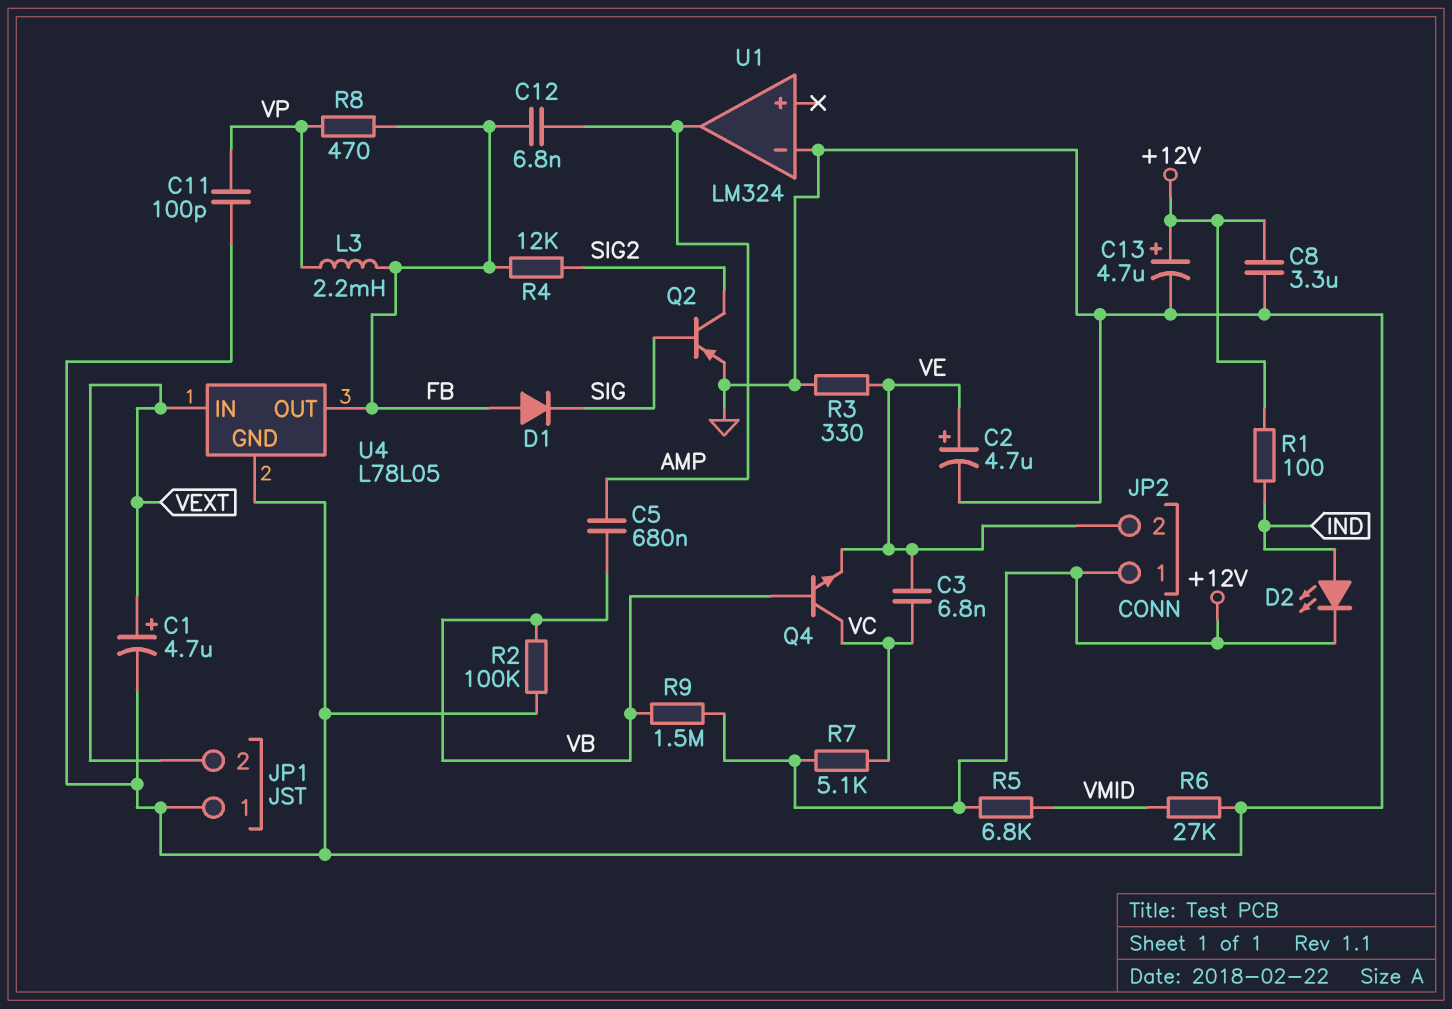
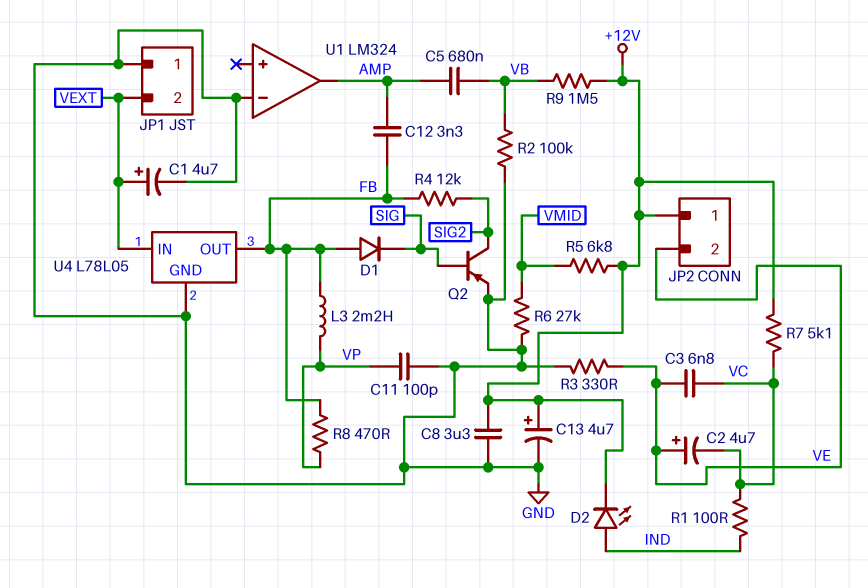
C2: 4.7uF (plus VE, minus GND) -> 4.7uF (plus VE, minus VC)
C12: 6.8nF (AMP, FB) -> 3.3nF (AMP, FB)
Q4: NPN (B VB, C VC, E VE) -> none
R1: 100 (+12V, IND) -> 100 (IND, VC)

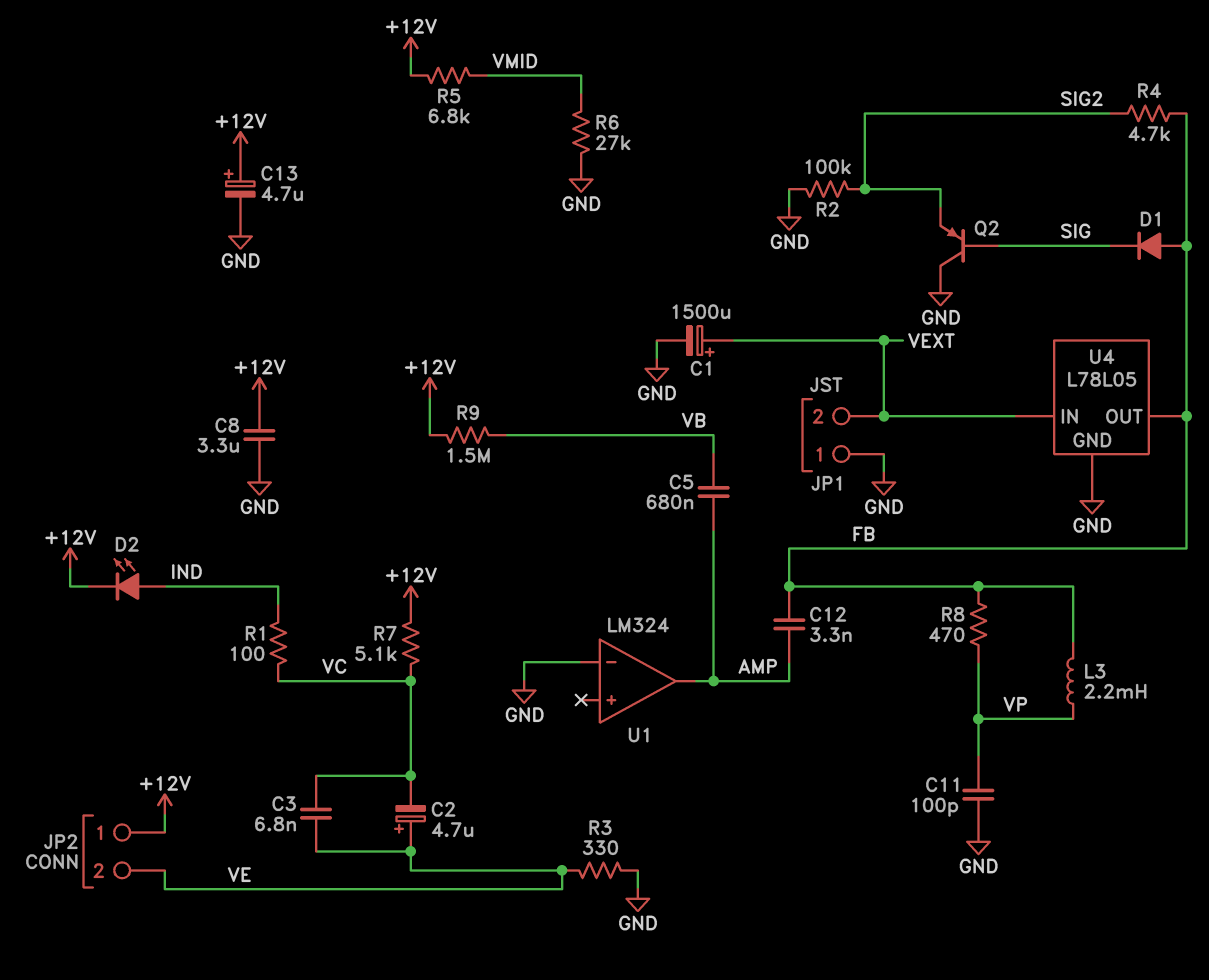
C1: 4.7uF (plus VEXT, minus GND) -> 1500uF (plus VEXT, minus GND)
Q2: PNP (B SIG, C SIG2, E GND) -> PNP (B SIG, C GND, E SIG2)
R2: 100k (GND, VB) -> 100k (GND, SIG2)
R4: 12k (FB, SIG2) -> 4.7k (FB, SIG2)

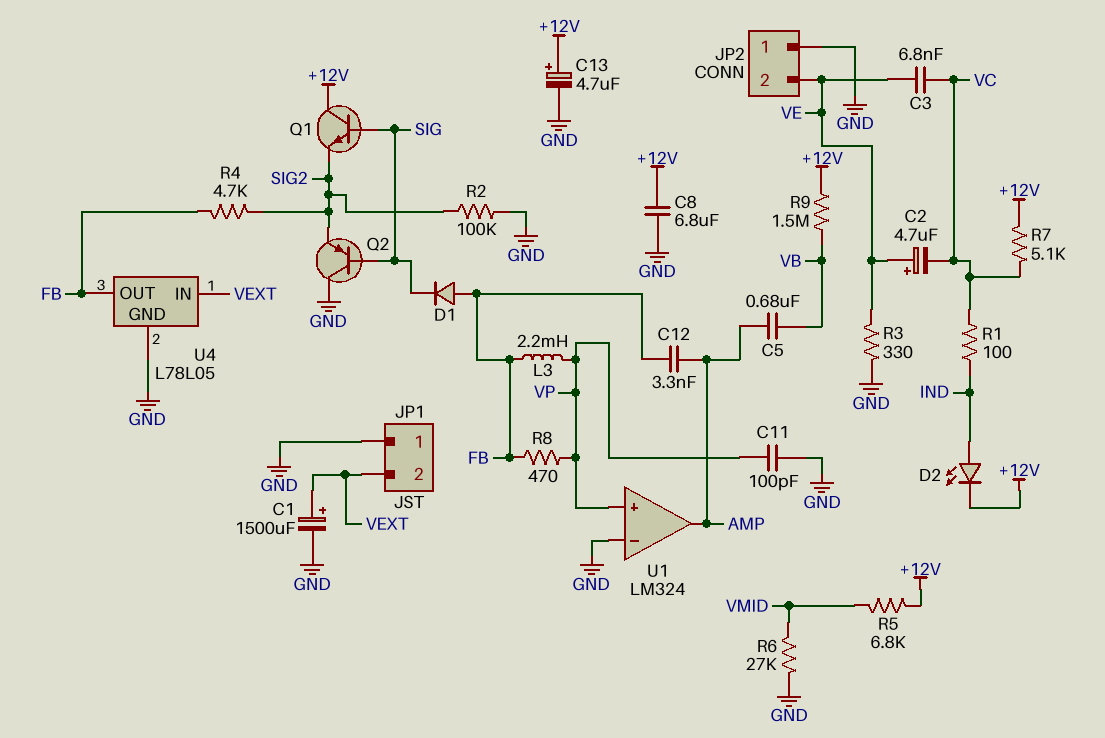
C8: 3.3uF (+12V, GND) -> 6.8uF (+12V, GND)
JP2 pin 1: +12V -> GND
Q1: none -> NPN (B SIG, C +12V, E SIG2)
U1 pin in+: none -> VP

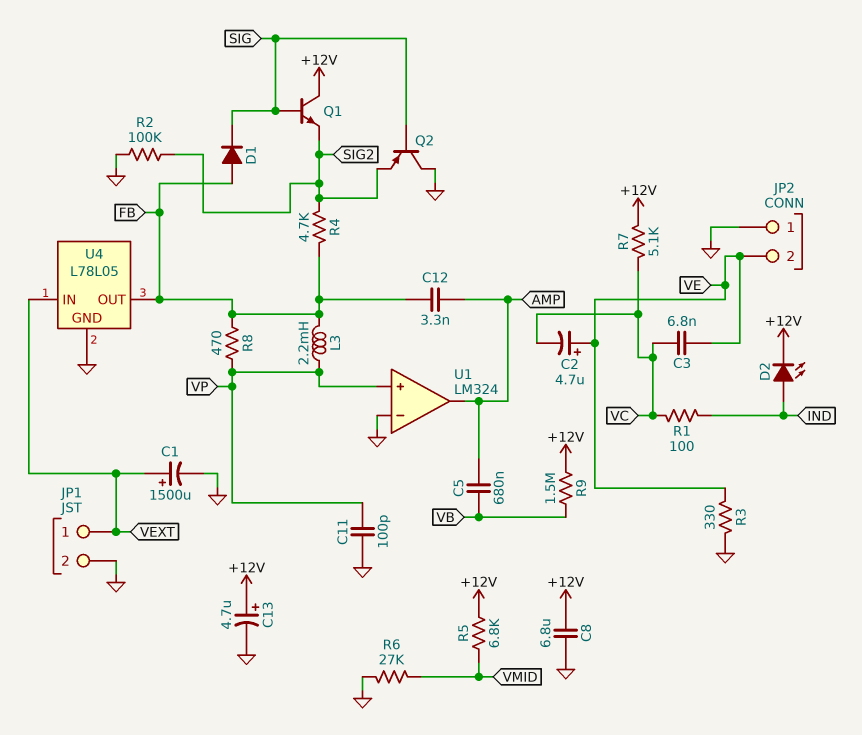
JP1 pin 1: GND -> VEXT
JP1 pin 2: VEXT -> GND

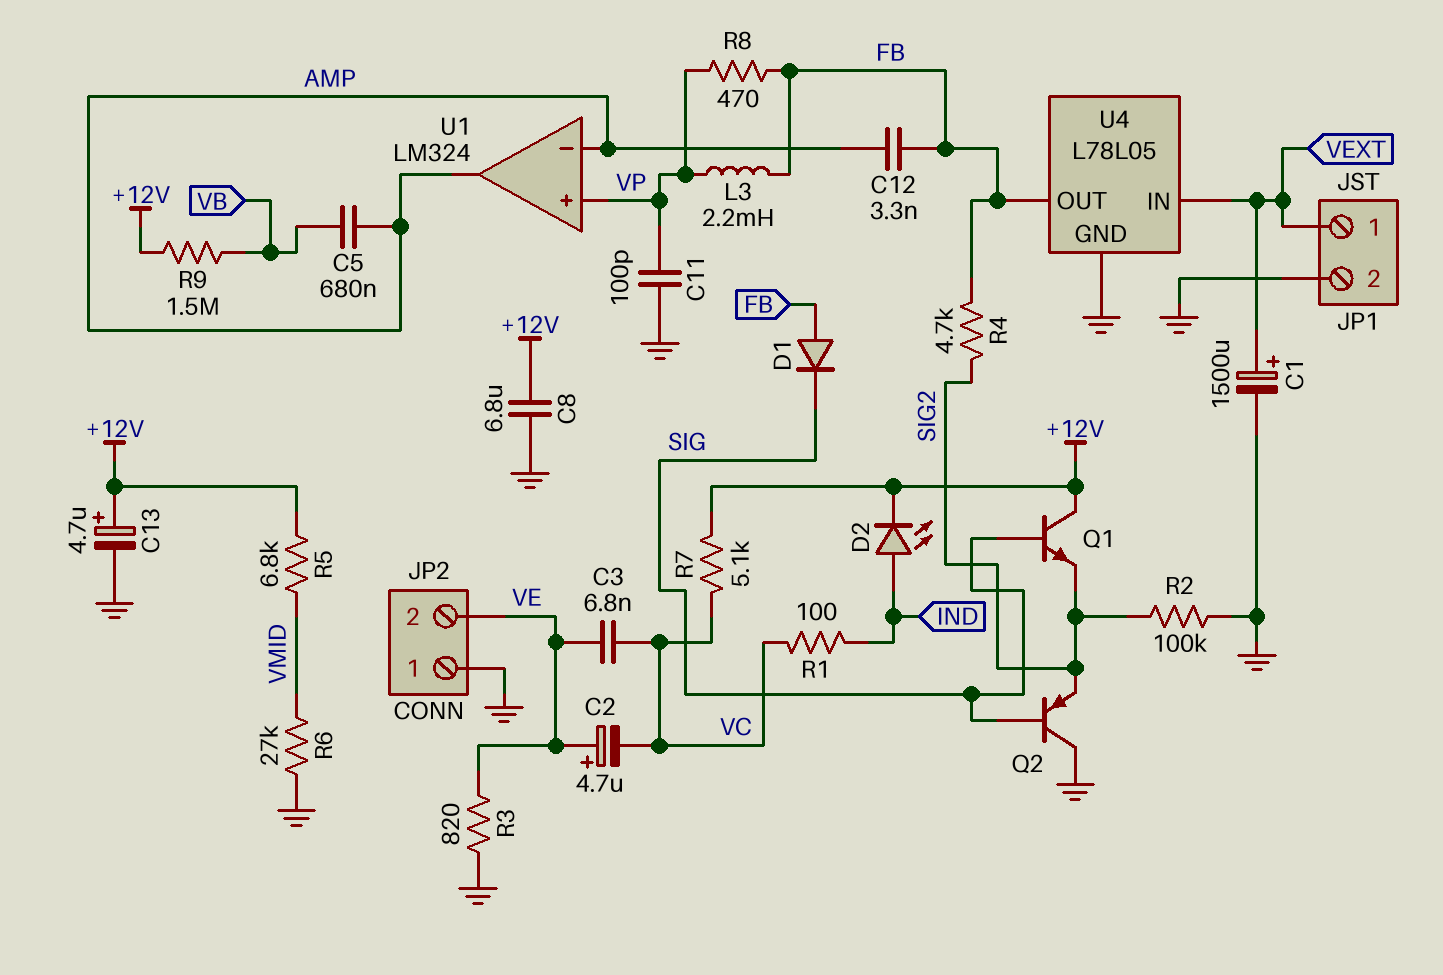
R3: 330 (GND, VE) -> 820 (GND, VE)
U1 pin in-: GND -> AMP

